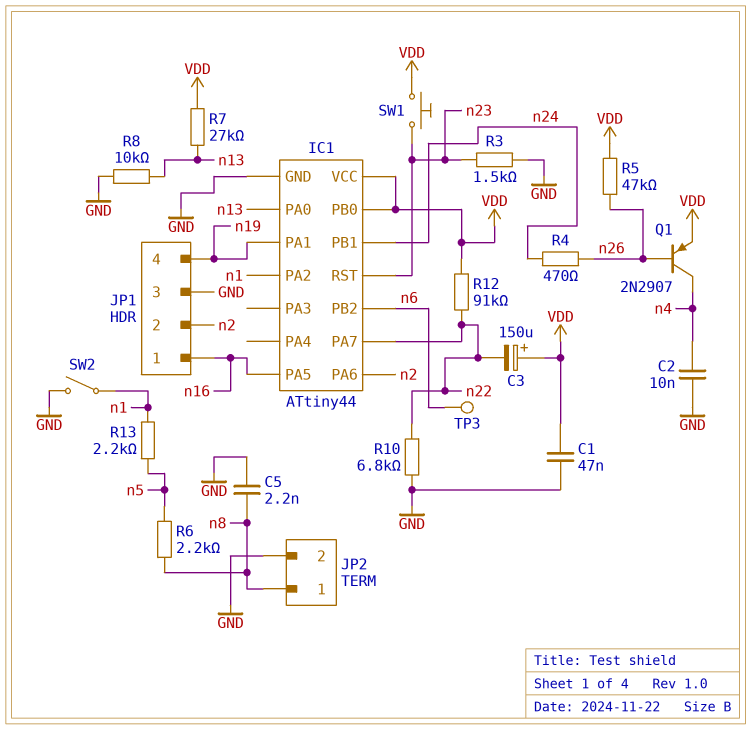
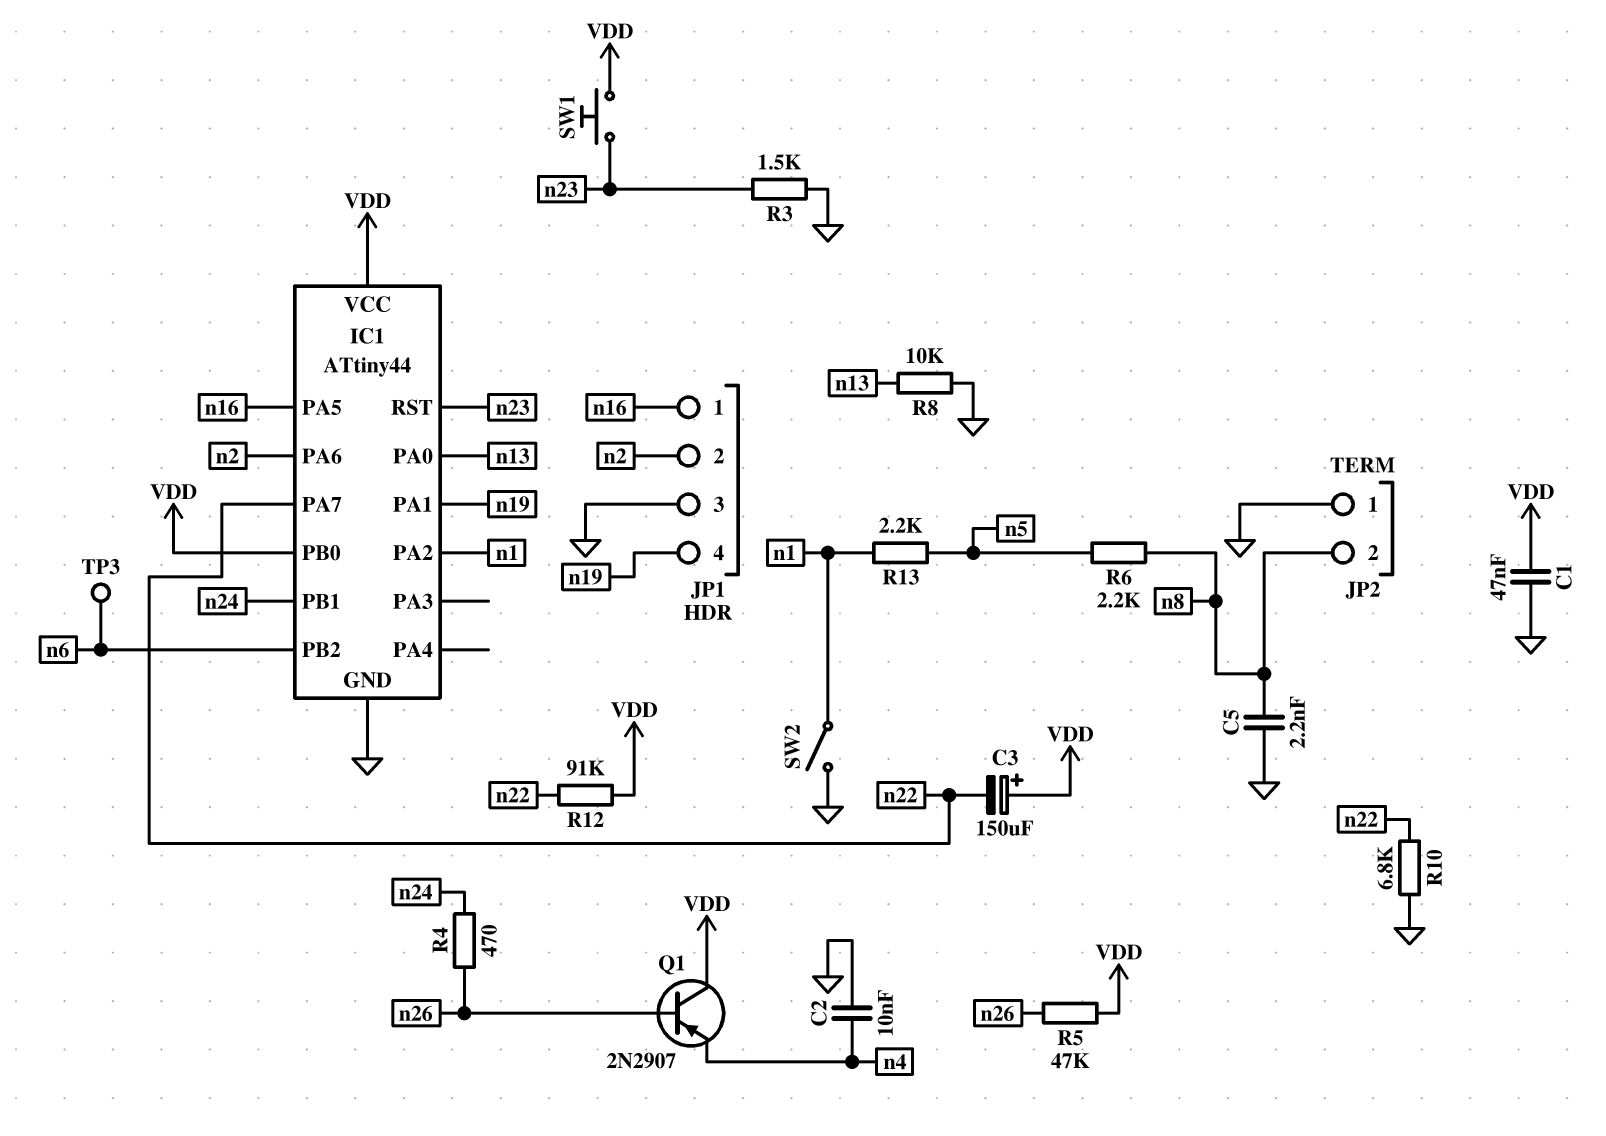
JP2 pin 1: n8 -> GND
JP2 pin 2: GND -> n8
Q1: PNP 2N2907 (B n26, C n4, E VDD) -> PNP 2N2907 (B n26, C VDD, E n4)
R7: 27k (VDD, n13) -> none

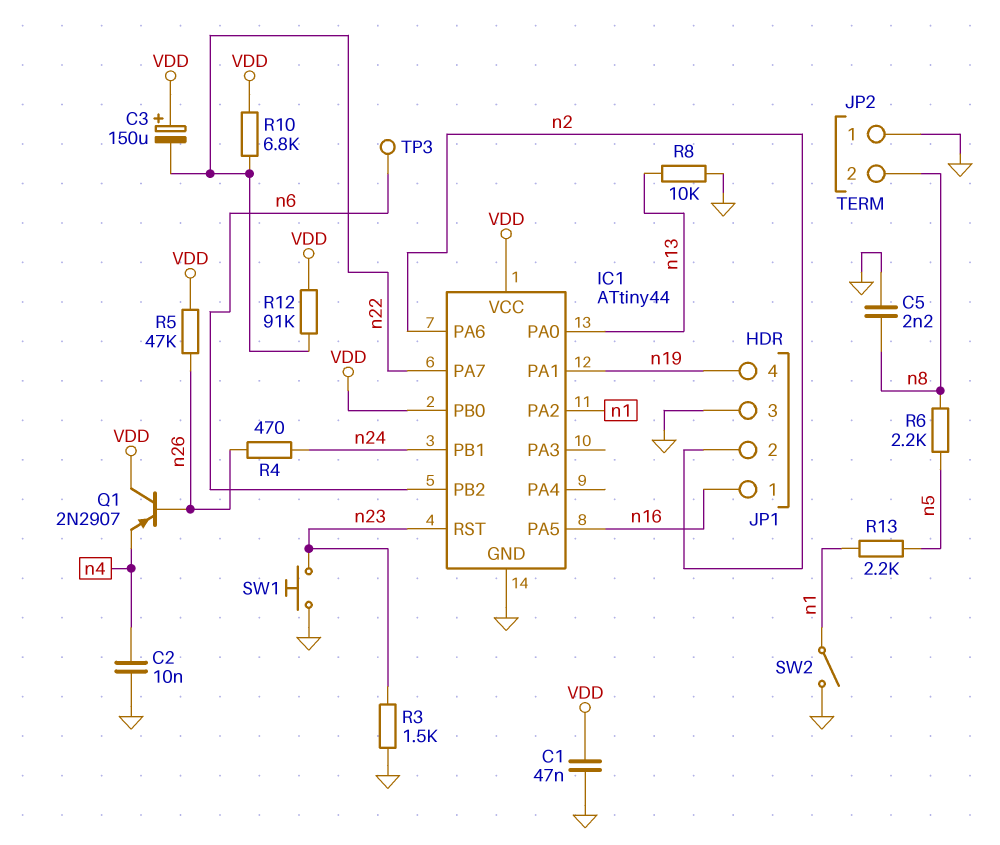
R10: 6.8k (GND, n22) -> 6.8k (VDD, n22)
SW1: button (VDD, n23) -> button (GND, n23)

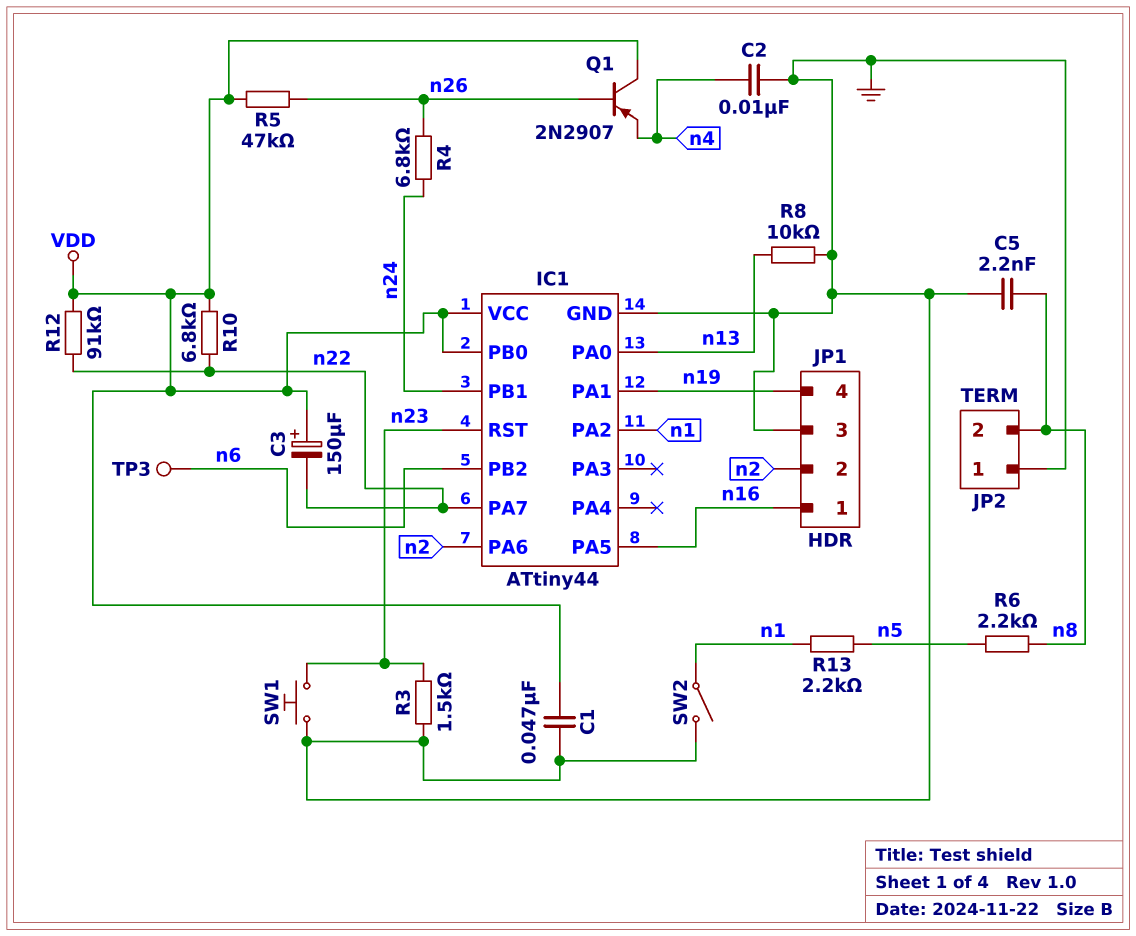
R4: 470 (n24, n26) -> 6.8k (n24, n26)

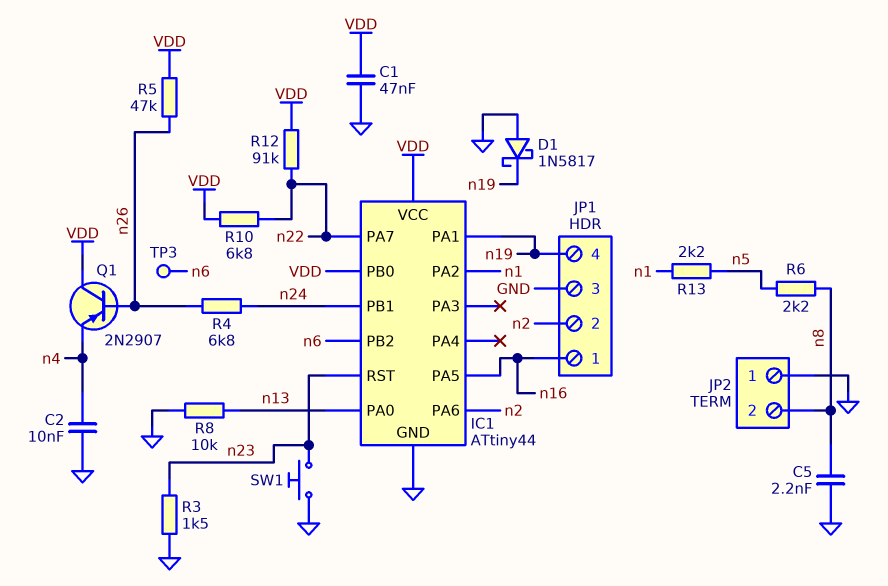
C3: 150uF (plus VDD, minus n22) -> none
D1: none -> schottky 1N5817 (A GND, K n19)
SW2: switch (GND, n1) -> none

